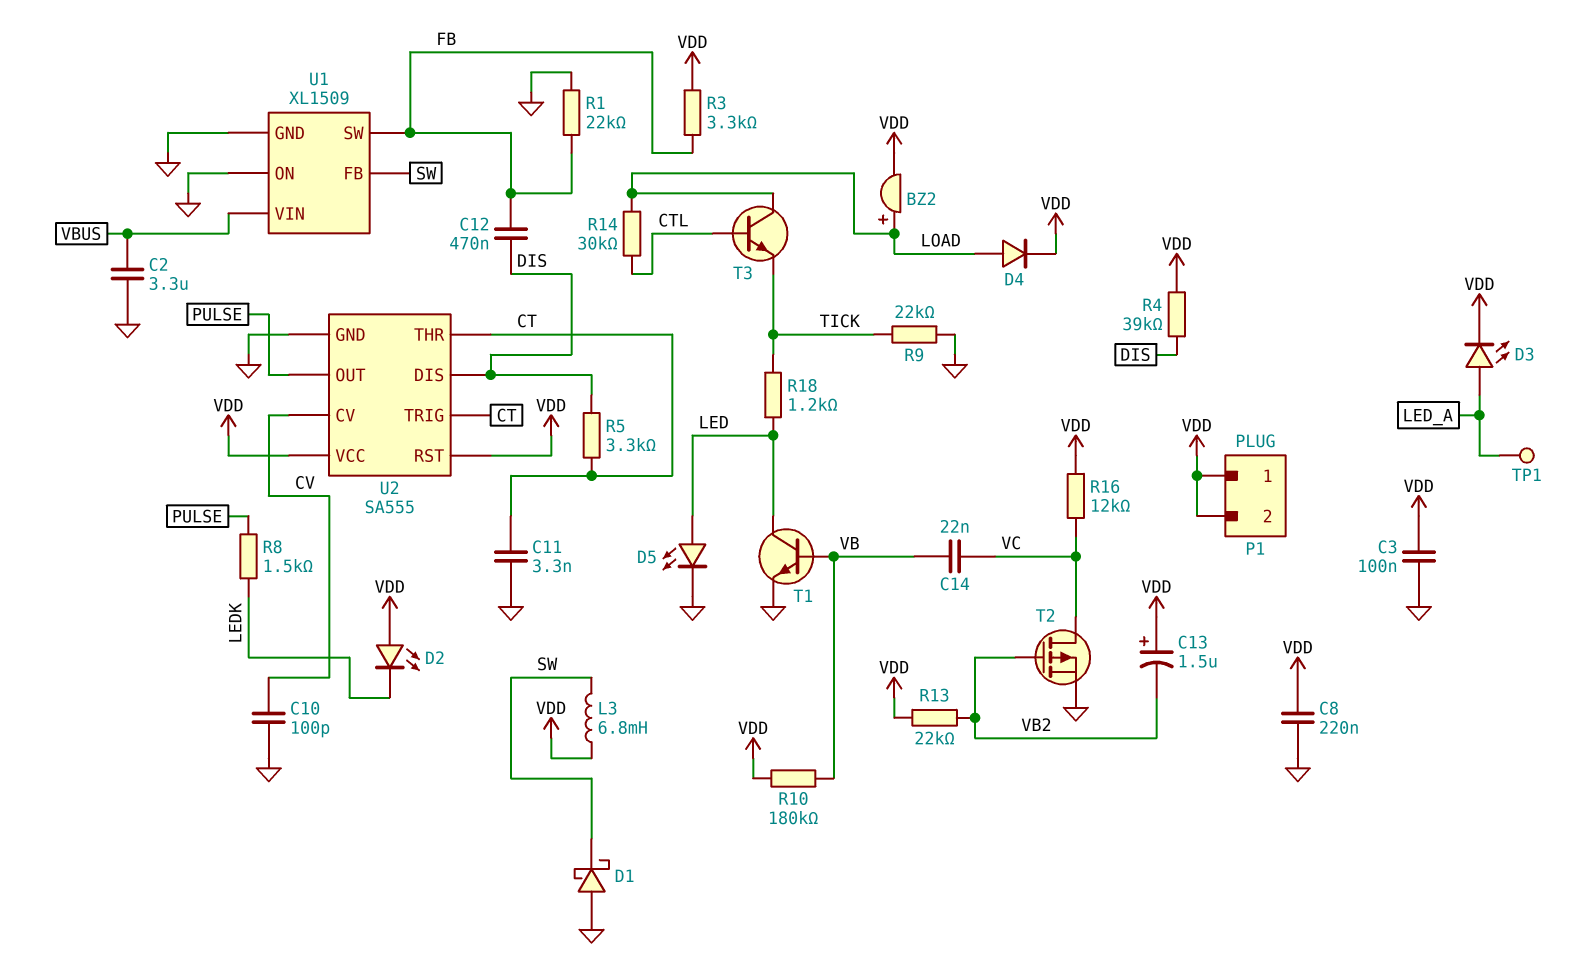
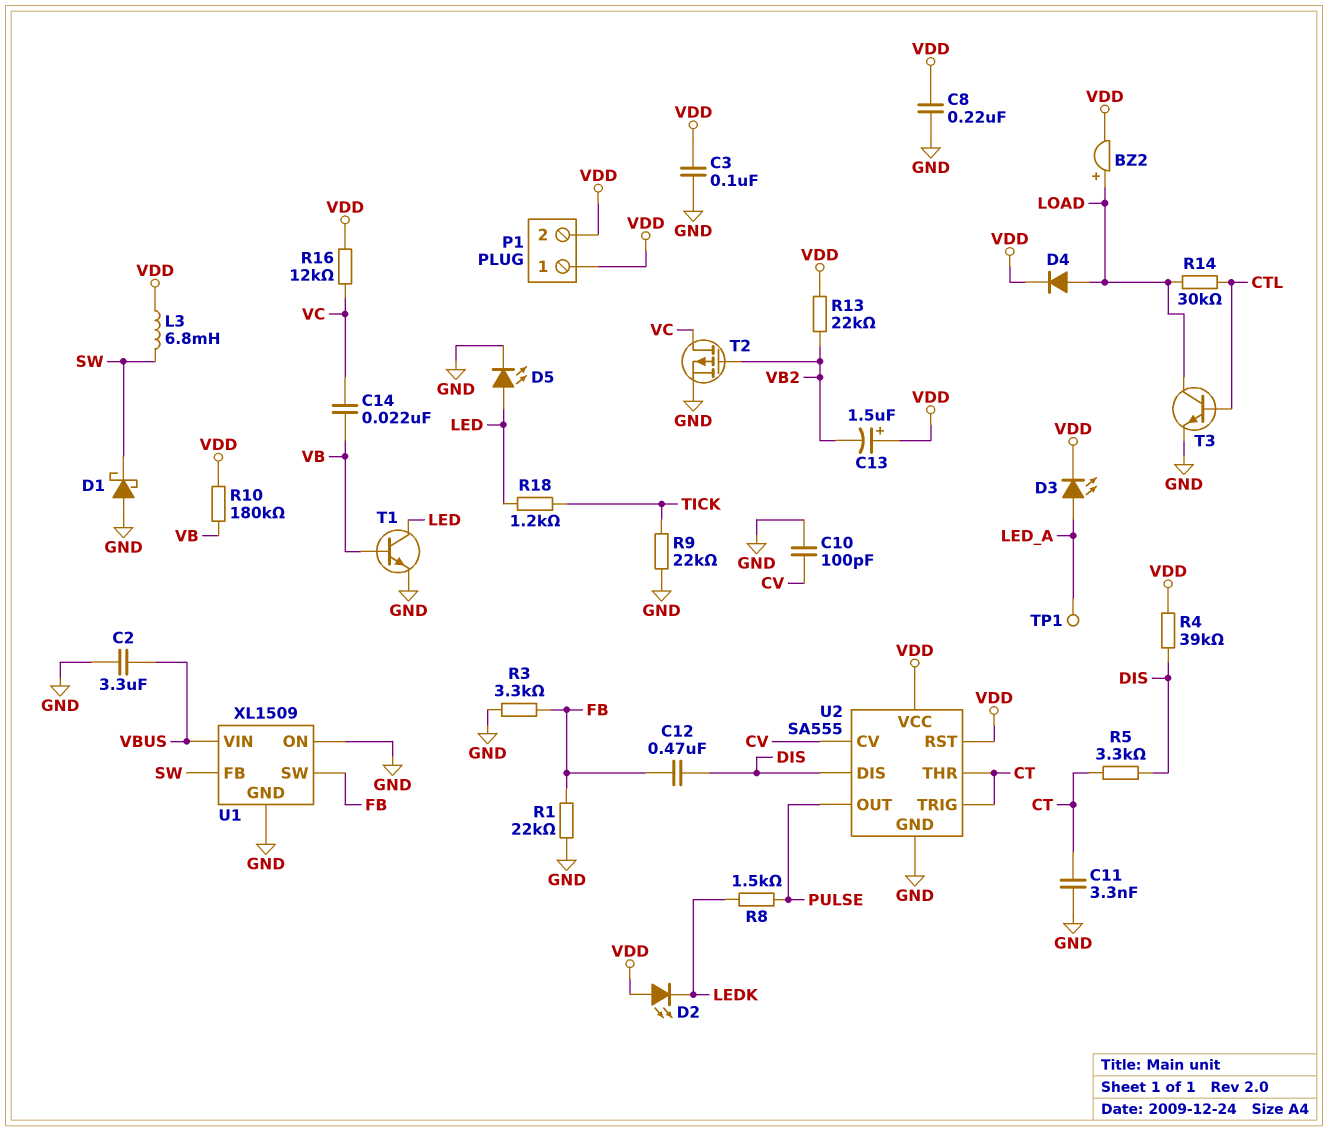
R3: 3.3k (FB, VDD) -> 3.3k (FB, GND)
T3: NPN (B CTL, C LOAD, E TICK) -> NPN (B CTL, C LOAD, E GND)

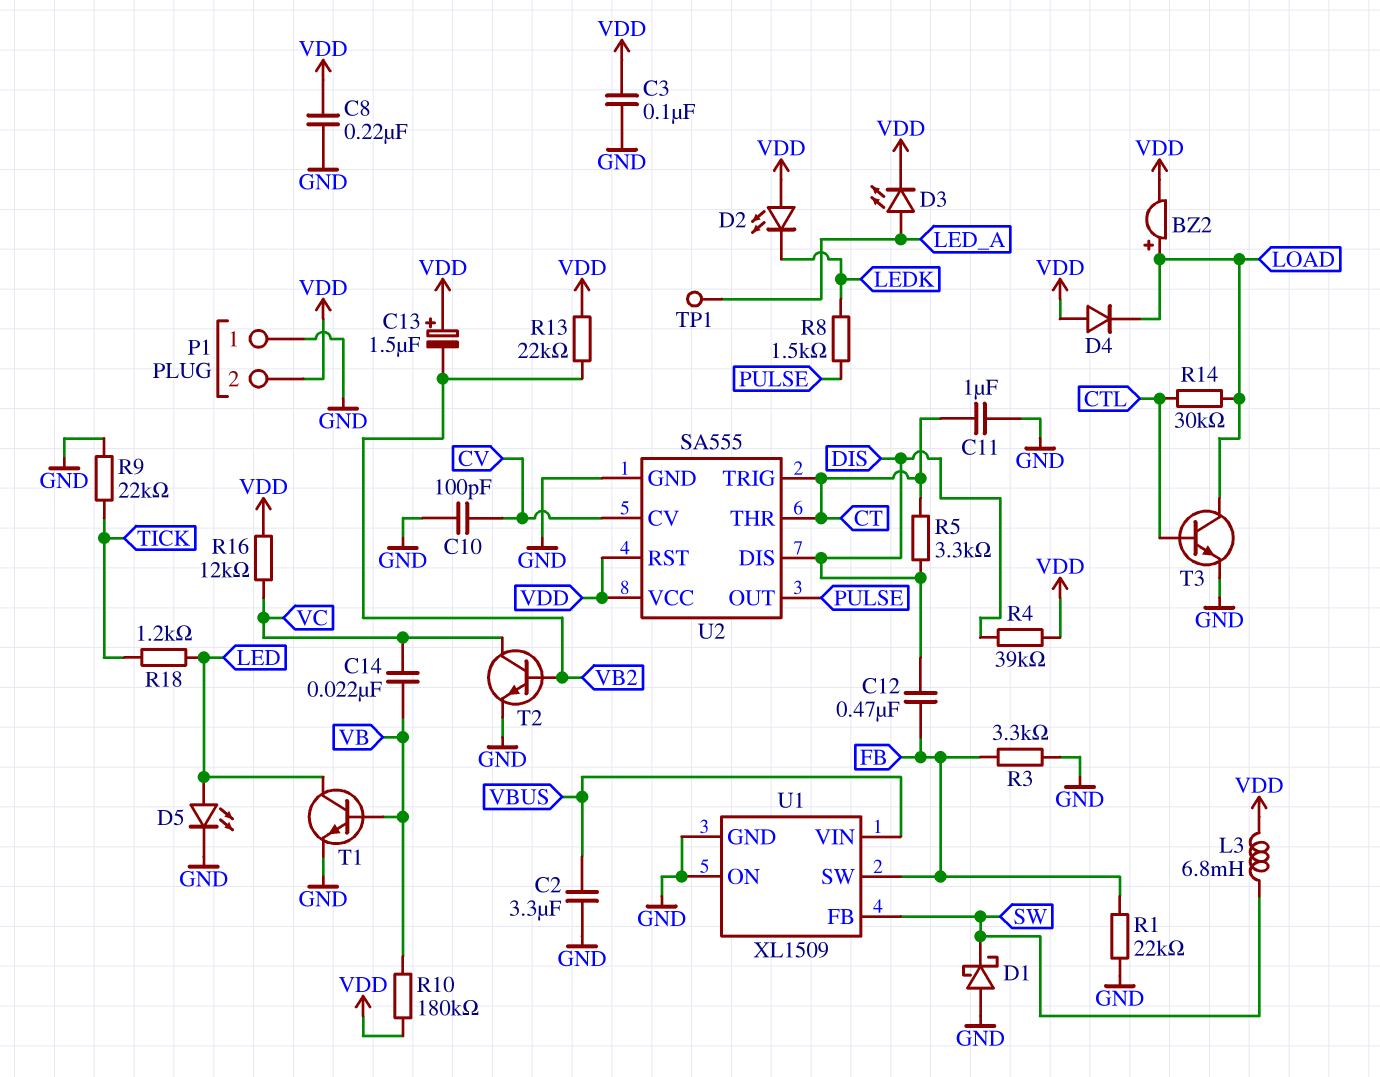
C11: 3.3nF (CT, GND) -> 1uF (CT, GND)
D4: diode (A LOAD, K VDD) -> diode (A VDD, K LOAD)
P1 pin 1: VDD -> GND
T2: PMOS (G VB2, D VC, S GND) -> NPN (B VB2, C VC, E GND)

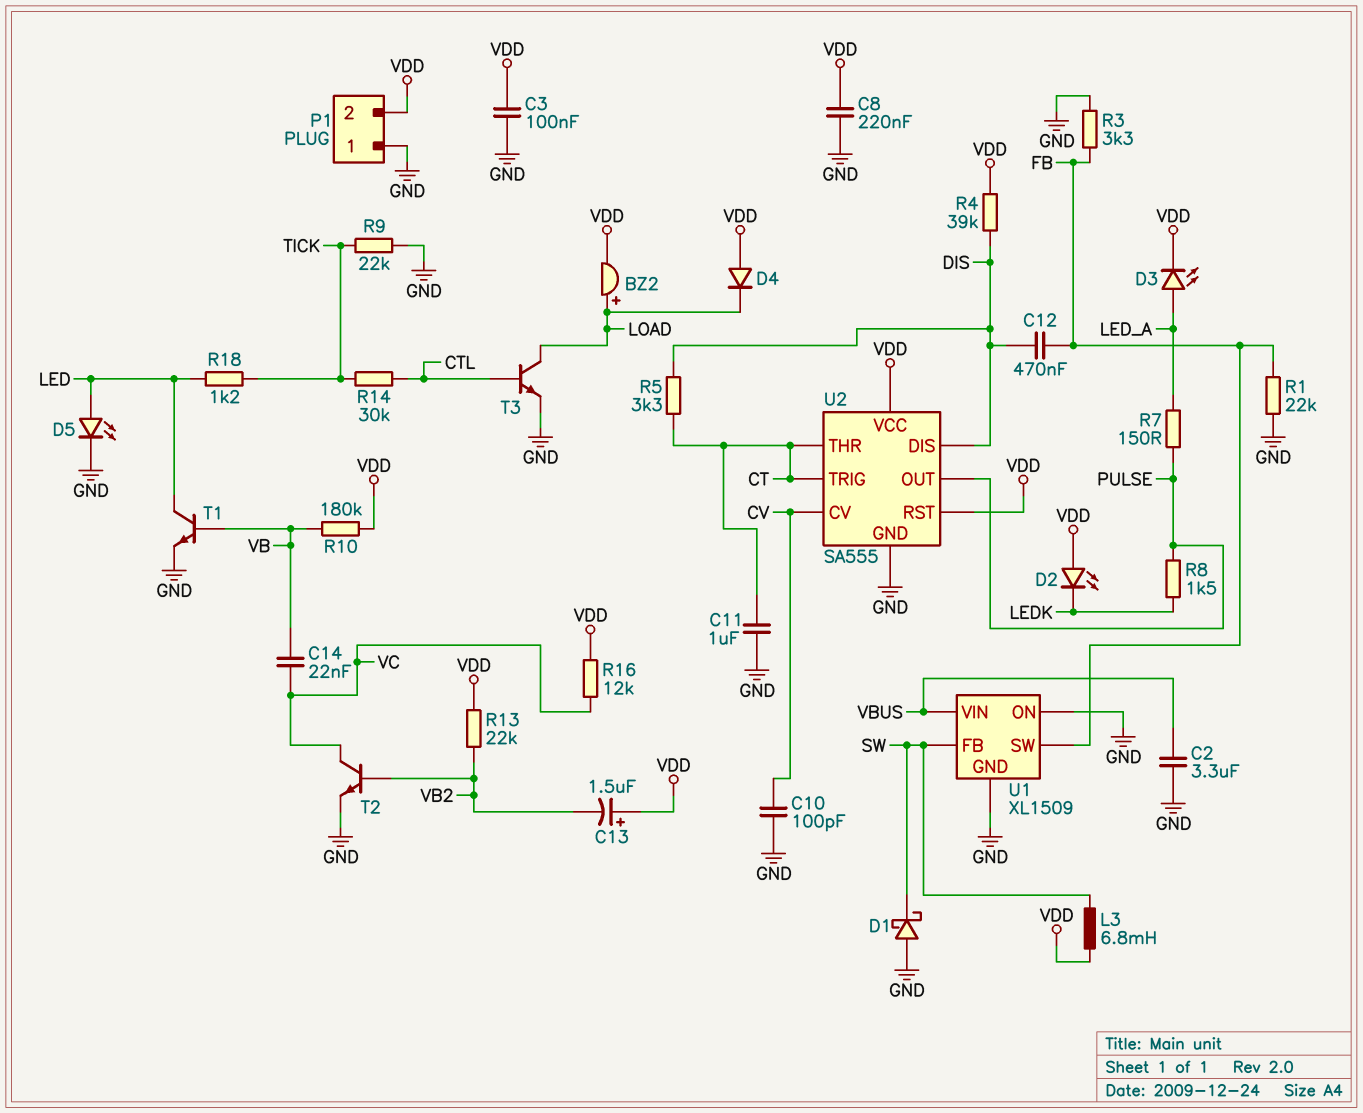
R7: none -> 150 (LED_A, PULSE)
R14: 30k (CTL, LOAD) -> 30k (CTL, TICK)
TP1: test point (LED_A) -> none

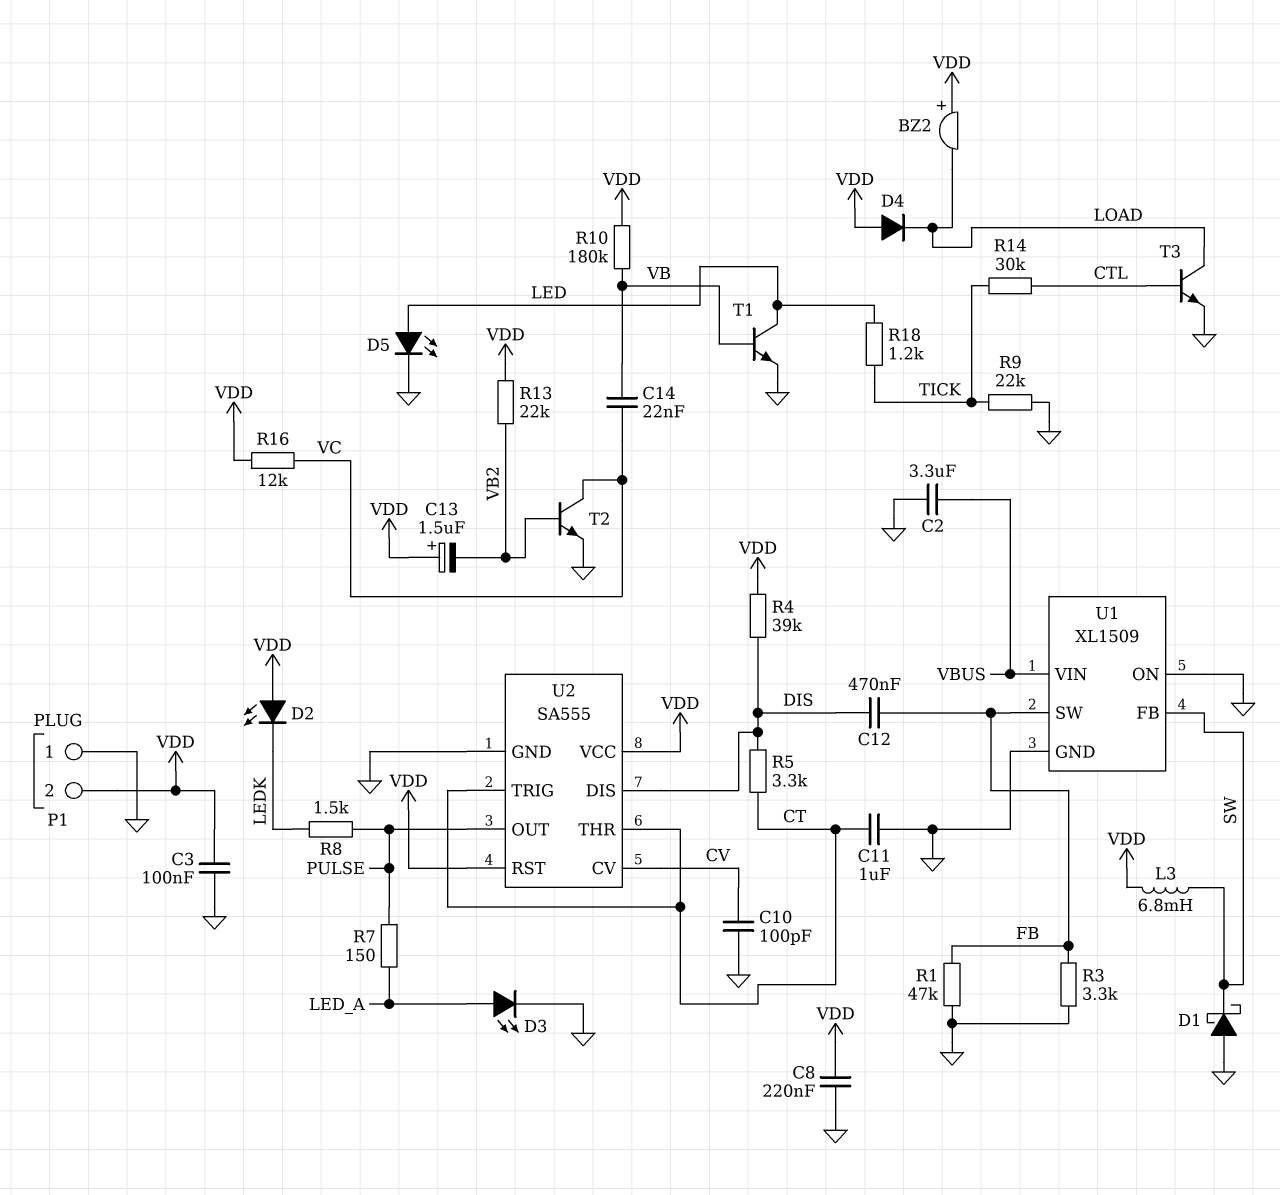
BZ2: buzzer (plus LOAD, minus VDD) -> buzzer (plus VDD, minus LOAD)
D3: LED (A LED_A, K VDD) -> LED (A LED_A, K GND)
R1: 22k (FB, GND) -> 47k (FB, GND)

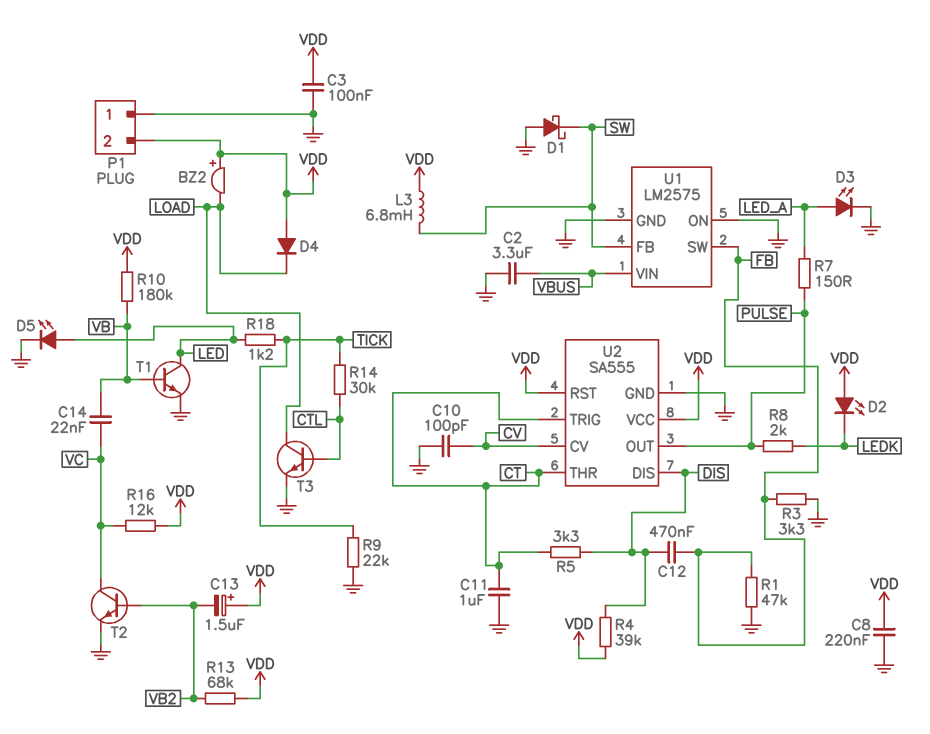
R8: 1.5k (LEDK, PULSE) -> 2k (LEDK, PULSE)
R13: 22k (VB2, VDD) -> 68k (VB2, VDD)
U1: XL1509 -> LM2575

